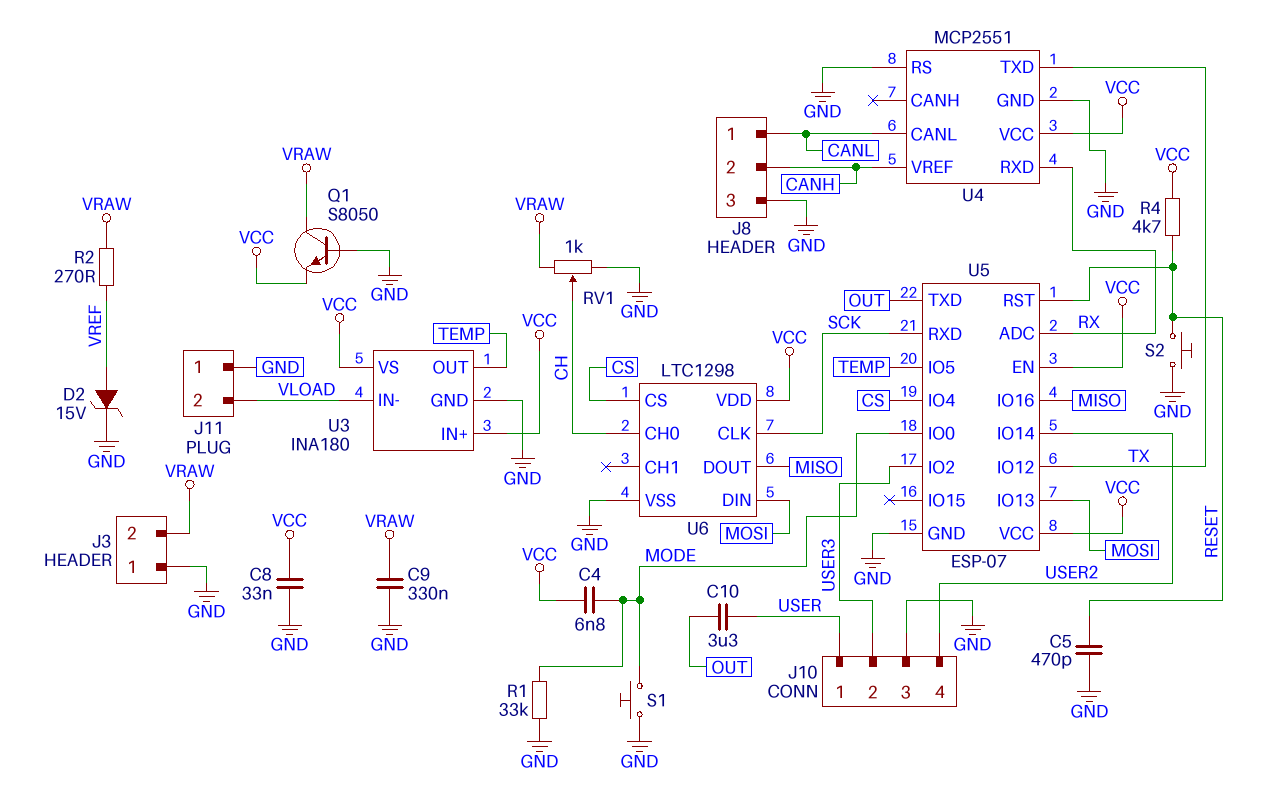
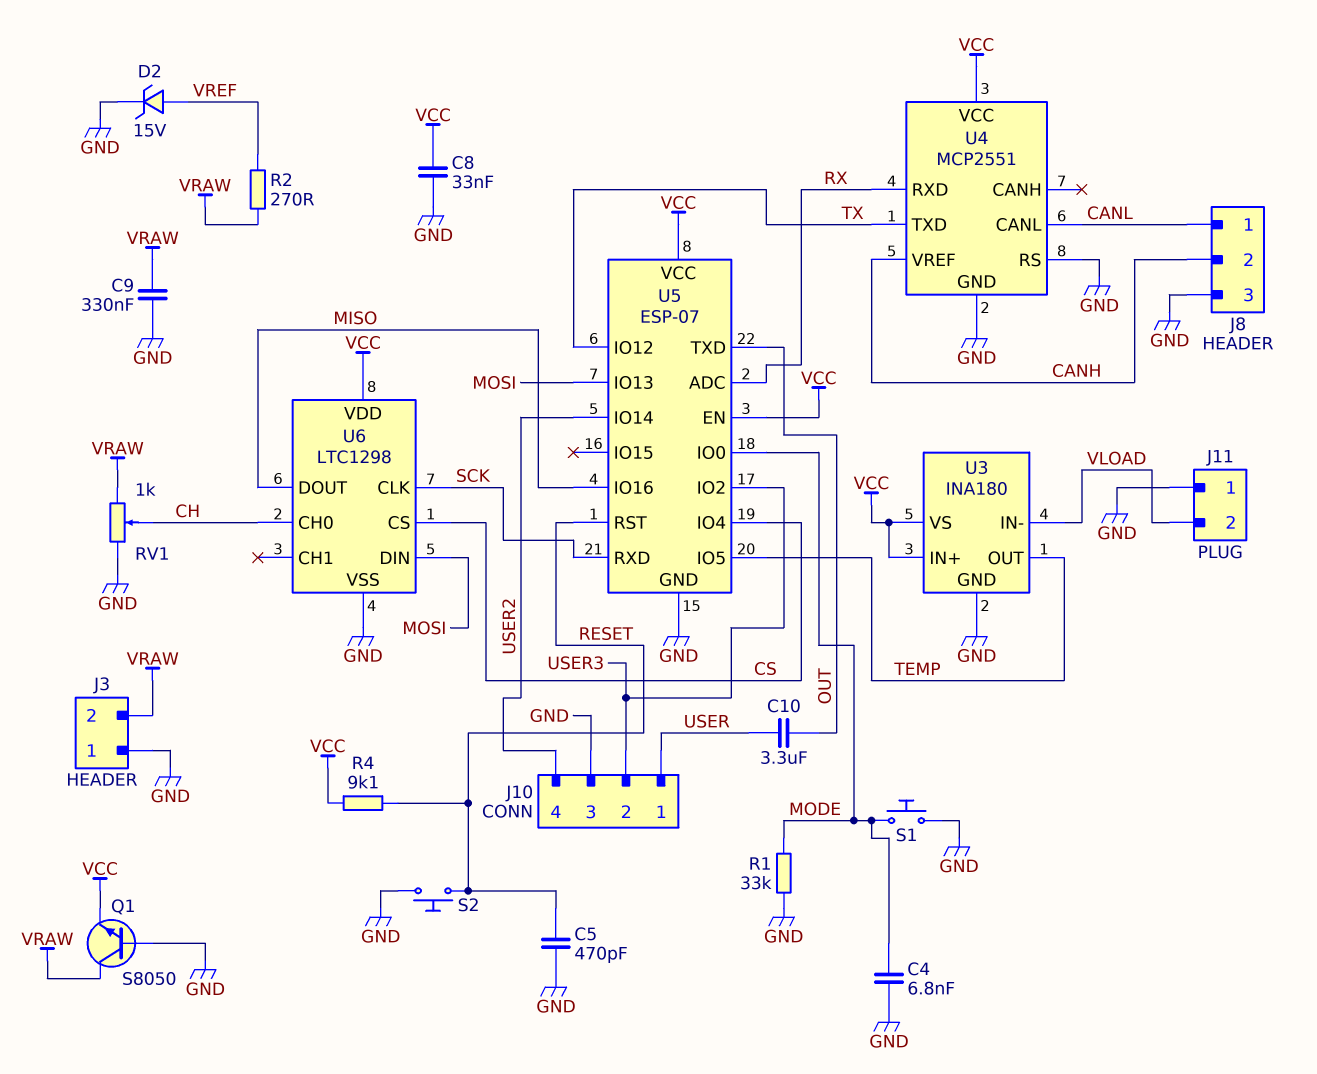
C4: 6.8nF (MODE, VCC) -> 6.8nF (GND, MODE)
R4: 4.7k (RESET, VCC) -> 9.1k (RESET, VCC)

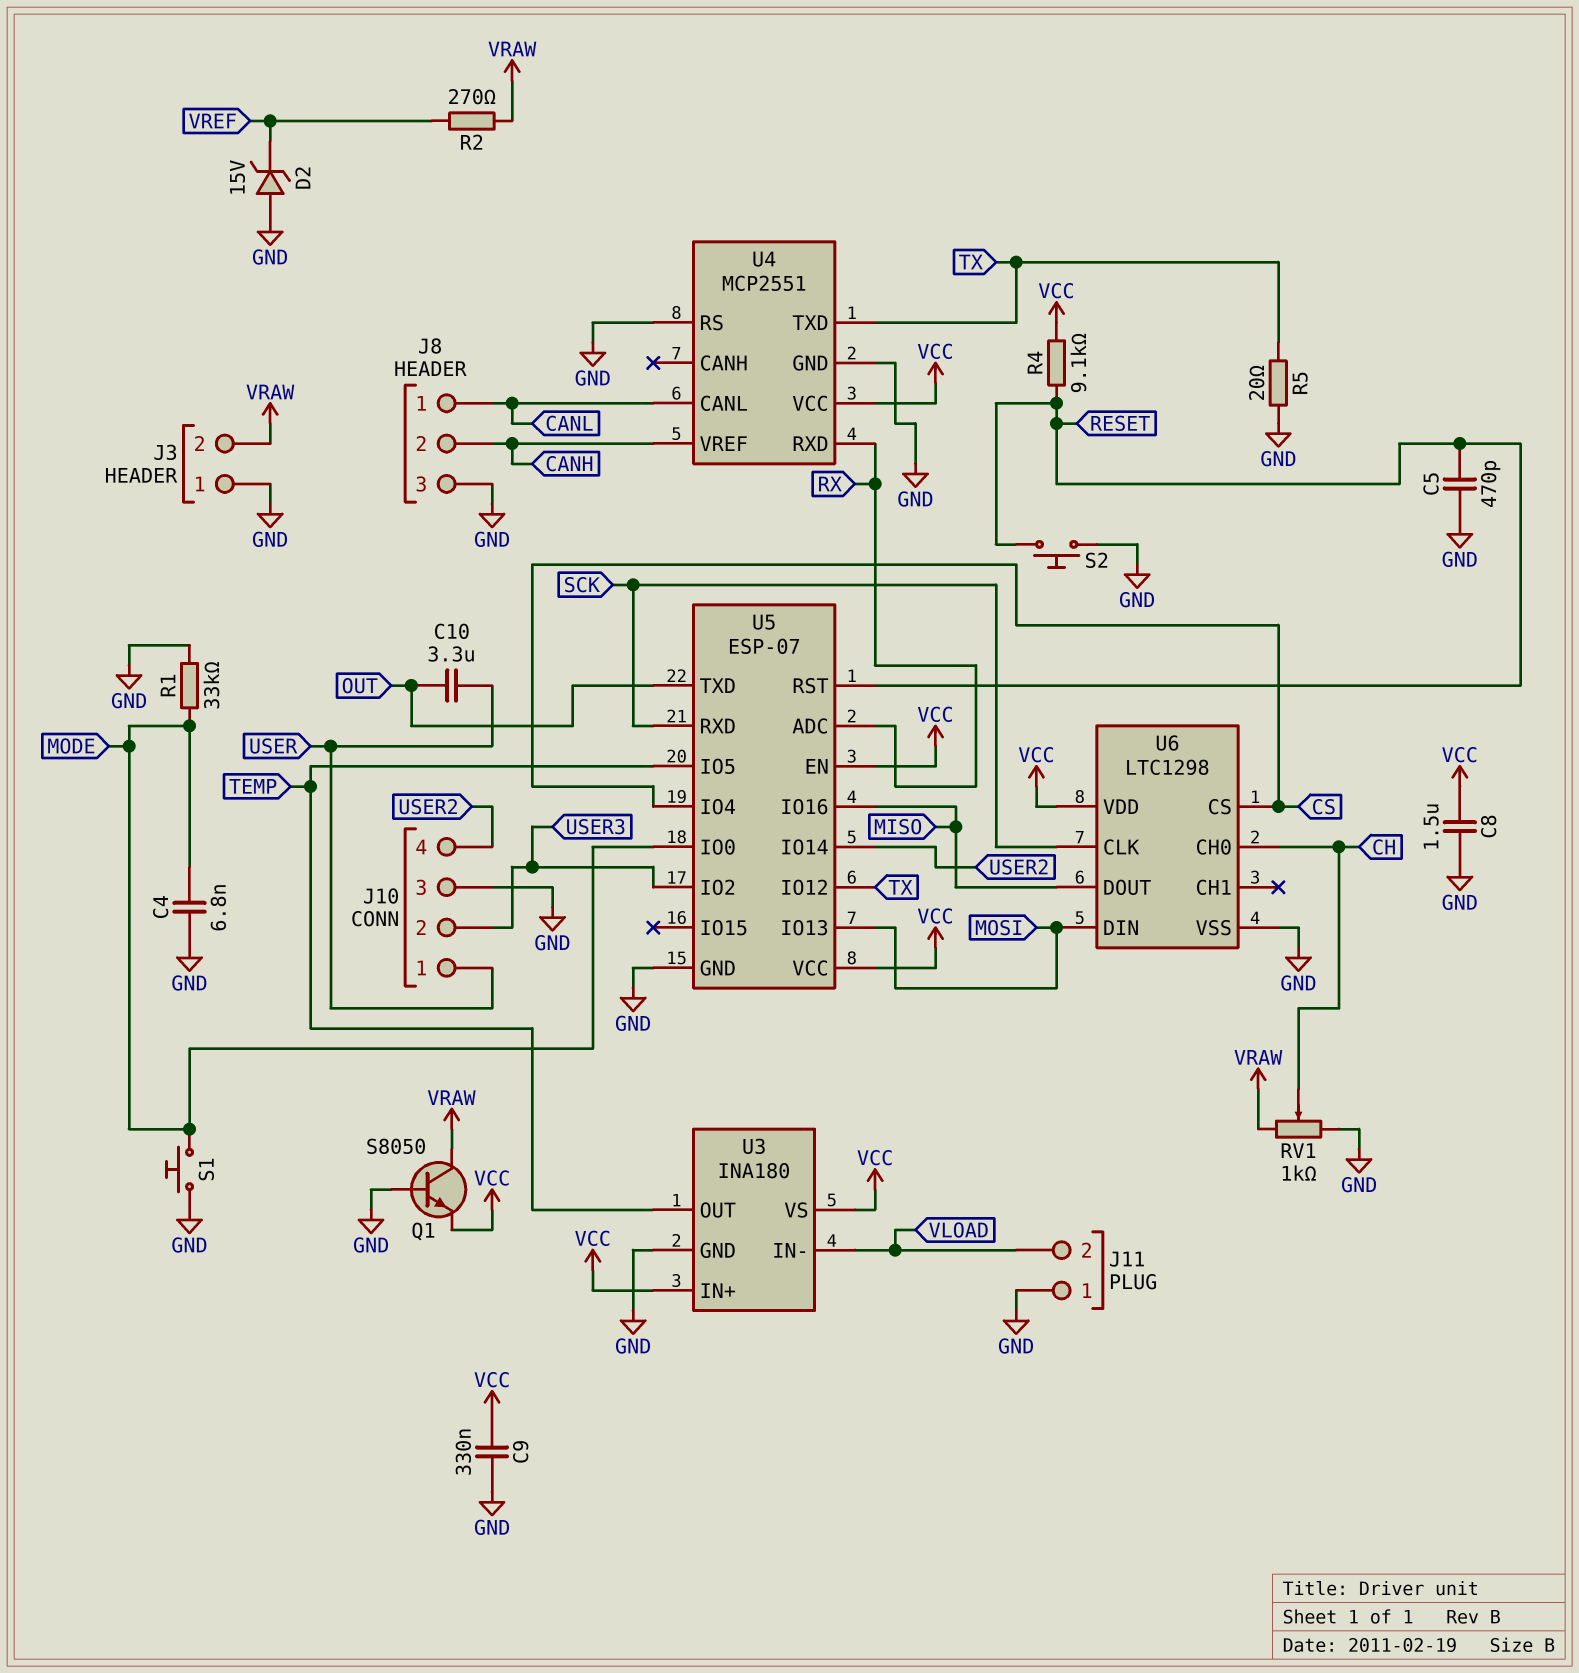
C8: 33nF (GND, VCC) -> 1.5uF (GND, VCC)
C9: 330nF (GND, VRAW) -> 330nF (GND, VCC)
D2: zener 15V (A VREF, K GND) -> zener 15V (A GND, K VREF)
R5: none -> 20 (GND, TX)

